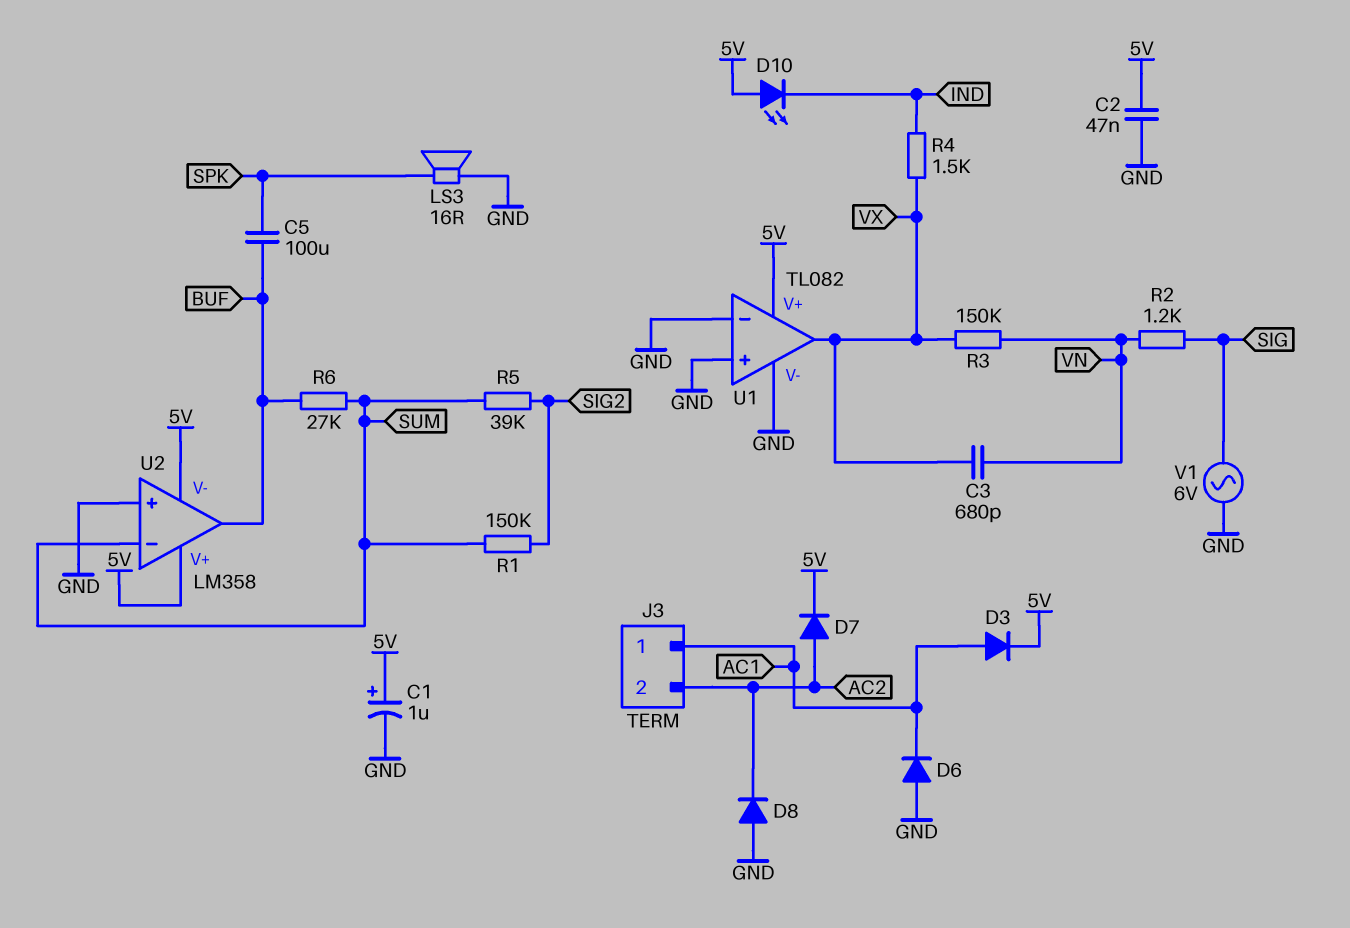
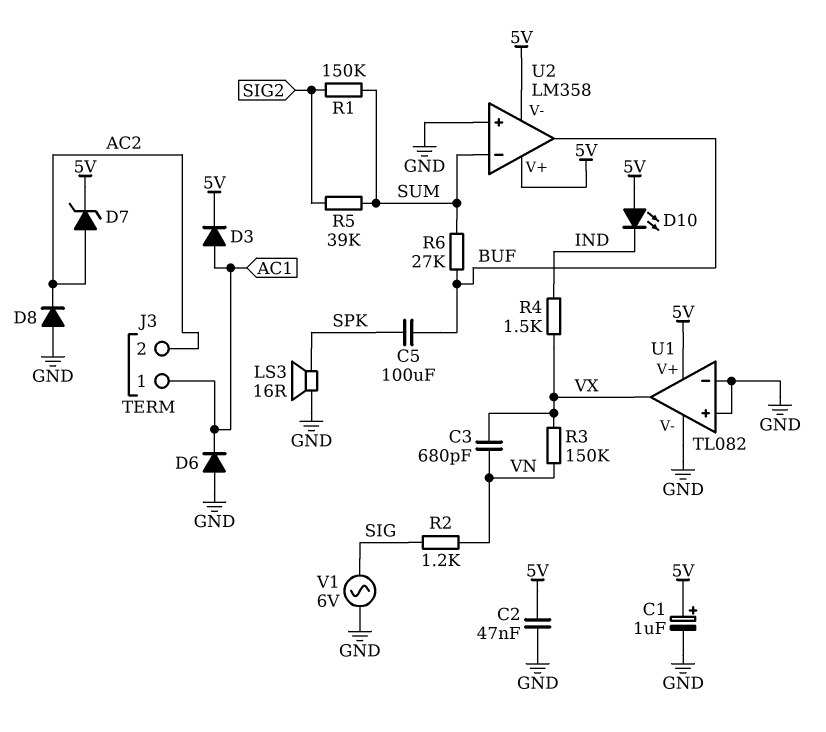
D7: diode (A AC2, K 5V) -> zener (A AC2, K 5V)

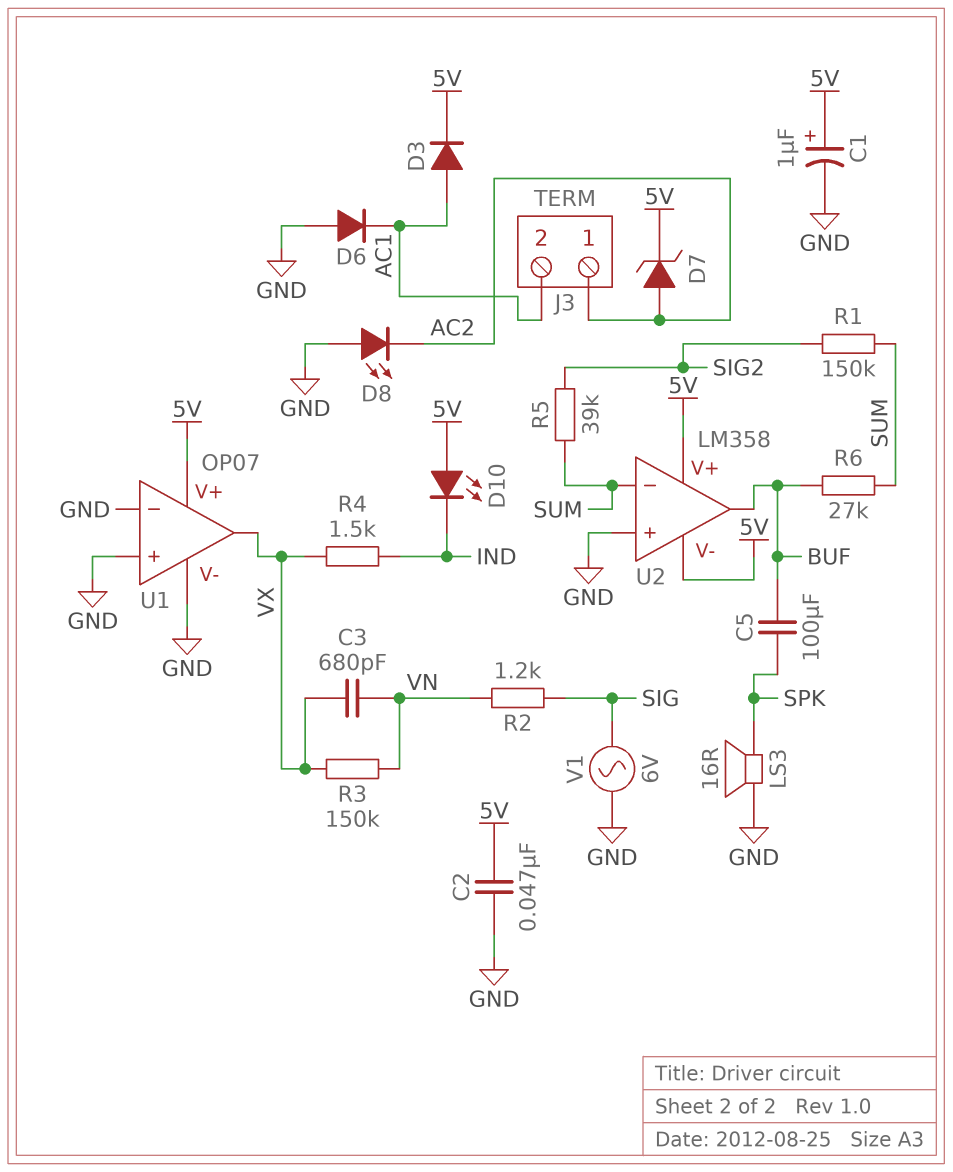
D8: diode (A GND, K AC2) -> LED (A GND, K AC2)
J3 pin 1: AC1 -> AC2
J3 pin 2: AC2 -> AC1
U1: TL082 -> OP07

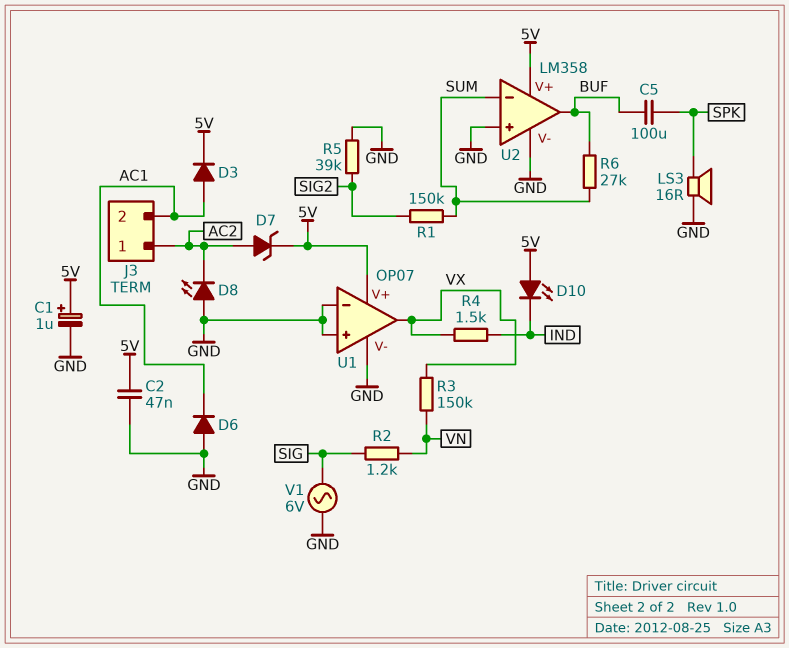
C3: 680pF (VN, VX) -> none
R5: 39k (SIG2, SUM) -> 39k (GND, SIG2)
U2 pin V-: 5V -> GND

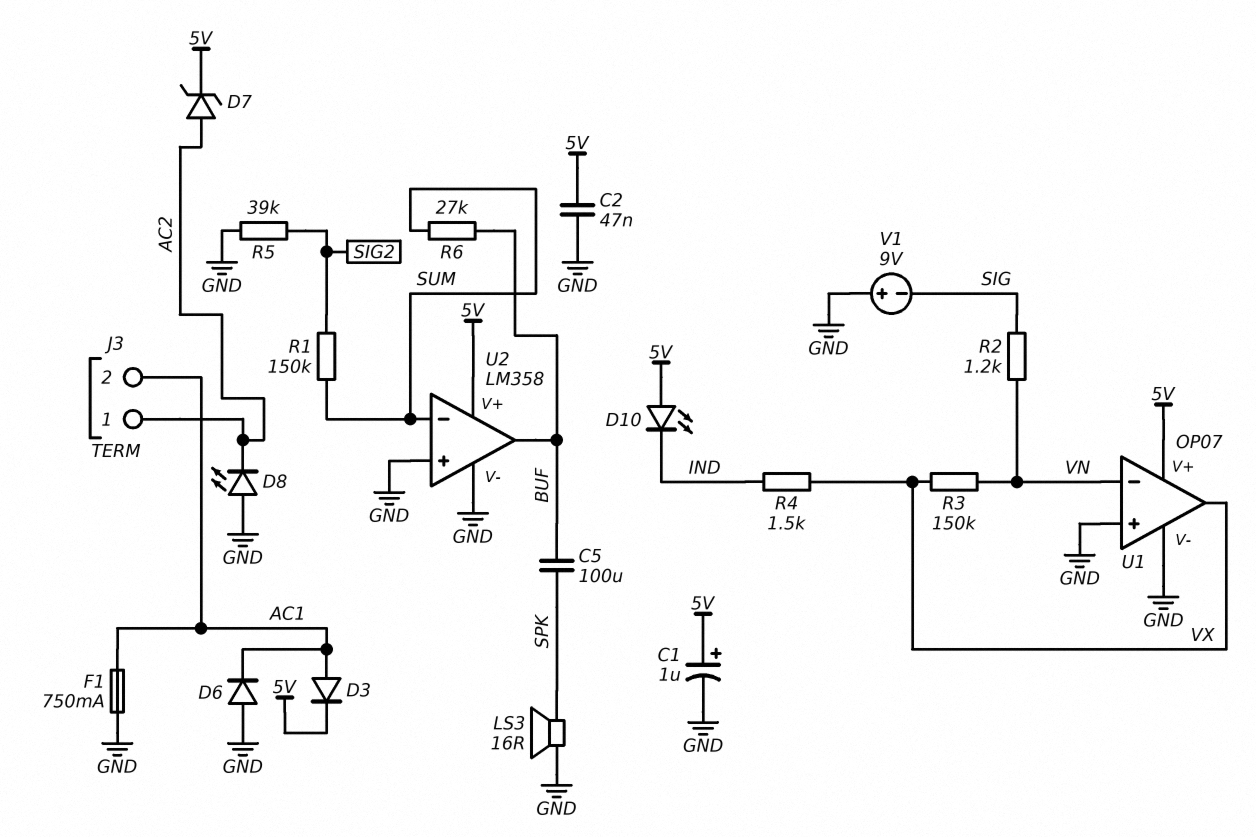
F1: none -> 750mA (AC1, GND)
U1 pin in-: GND -> VN
V1: AC 6V (GND, SIG) -> 9V (plus GND, minus SIG)

